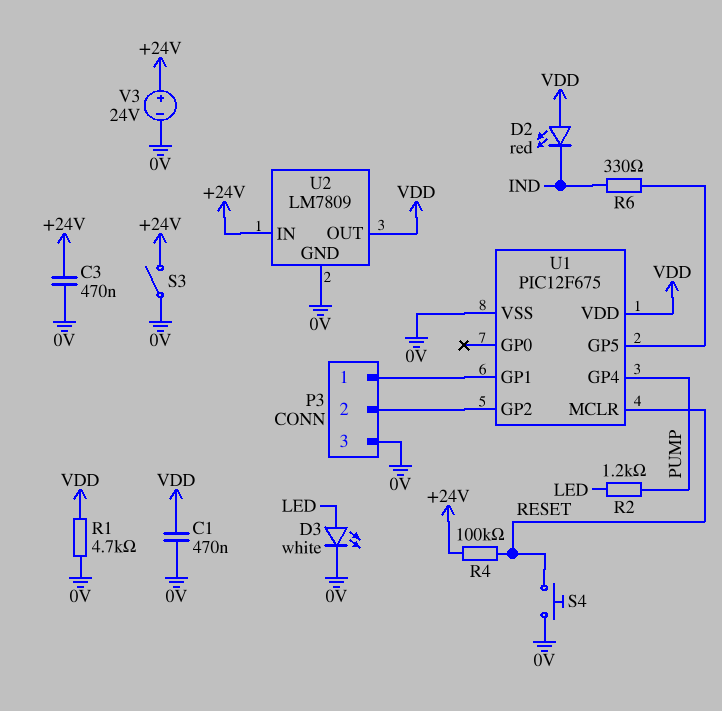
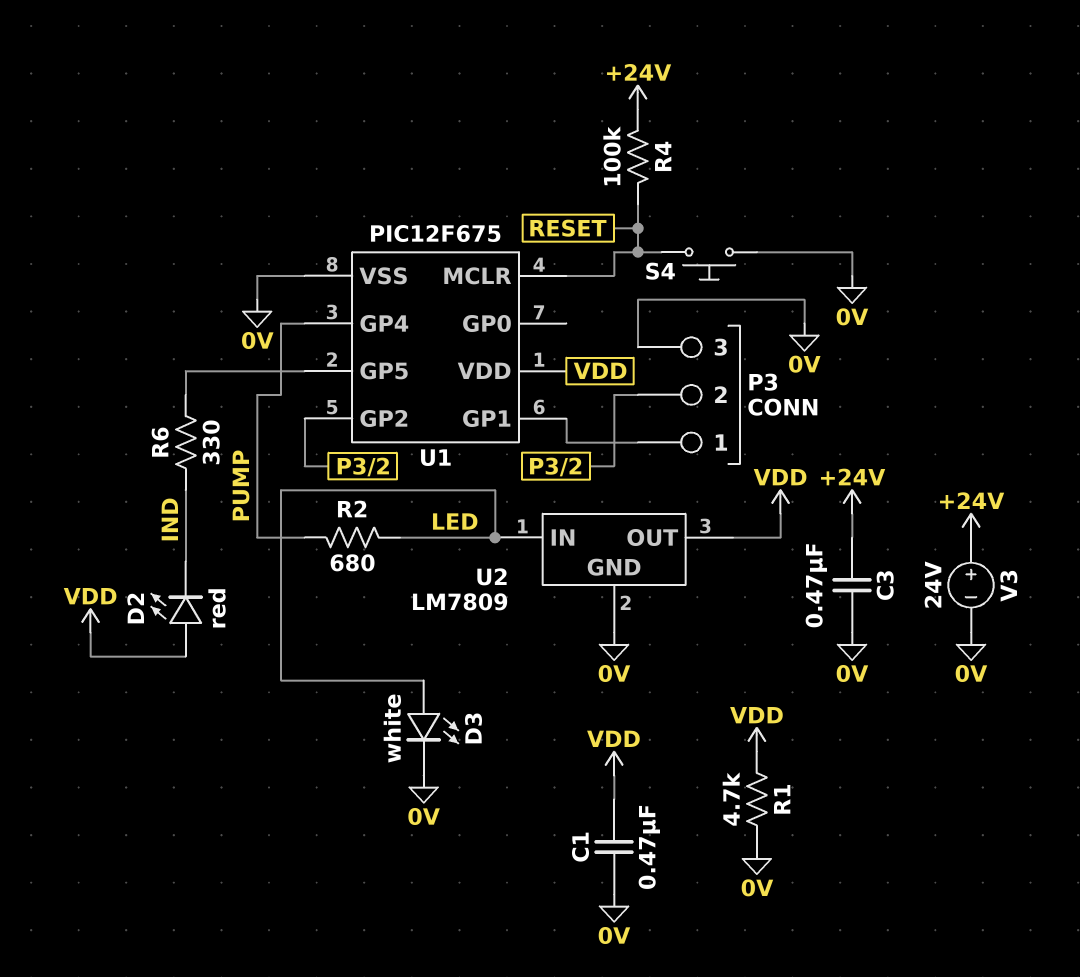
R2: 1.2k (LED, PUMP) -> 680 (LED, PUMP)
S3: switch (+24V, 0V) -> none
U2 pin IN: +24V -> LED

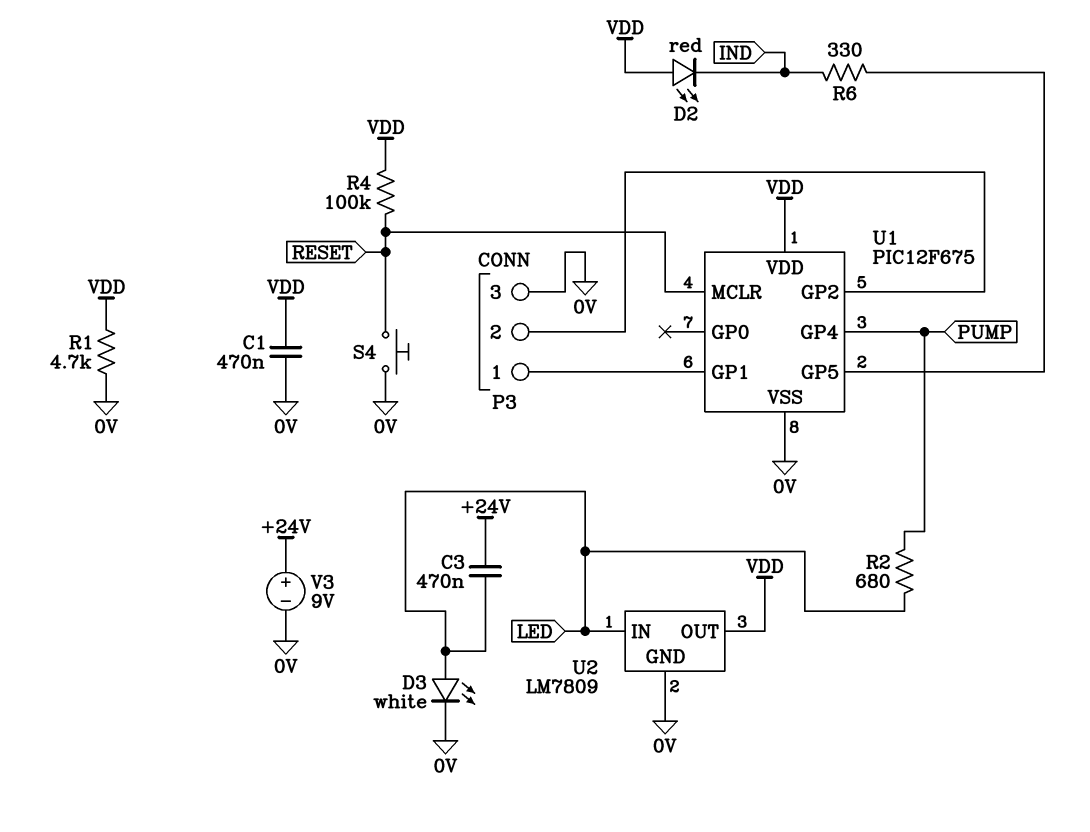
C3: 470nF (+24V, 0V) -> 470nF (+24V, LED)
R4: 100k (+24V, RESET) -> 100k (RESET, VDD)
V3: 24V (plus +24V, minus 0V) -> 9V (plus +24V, minus 0V)

